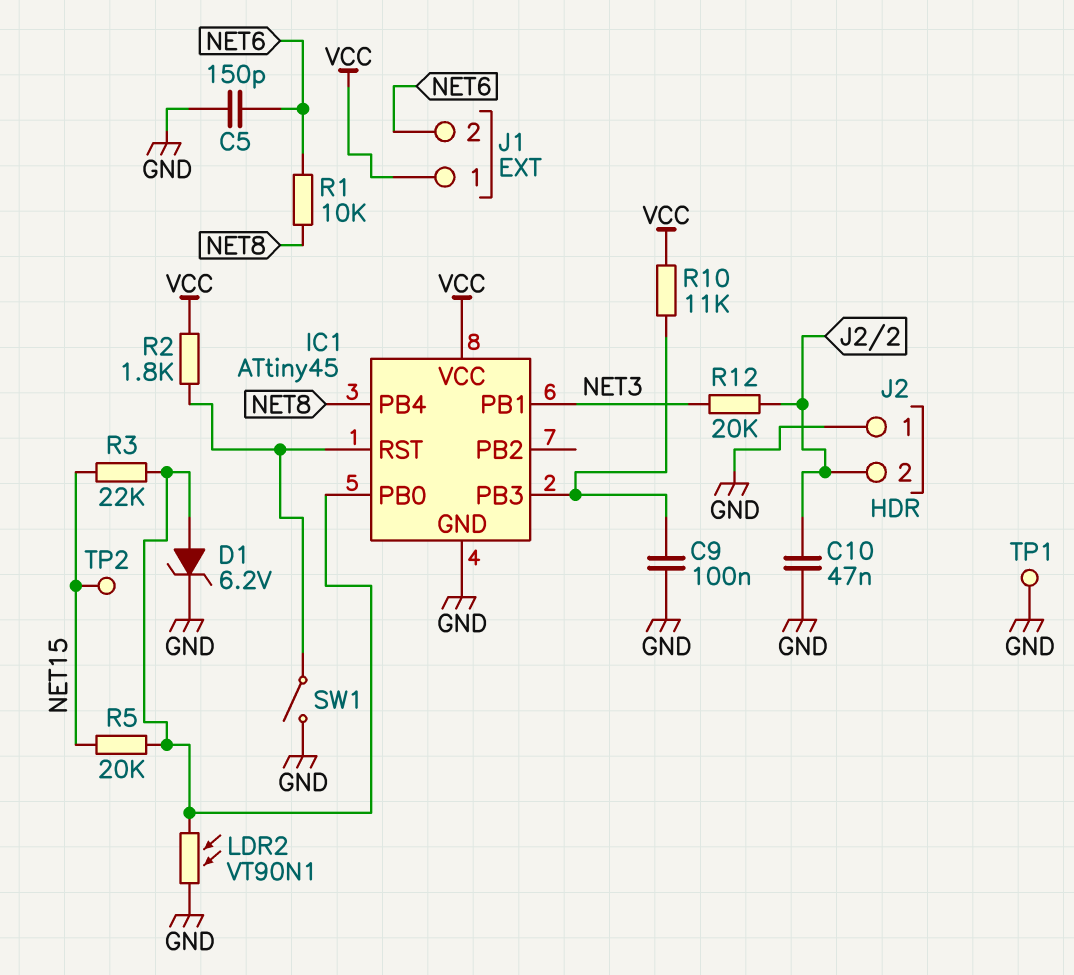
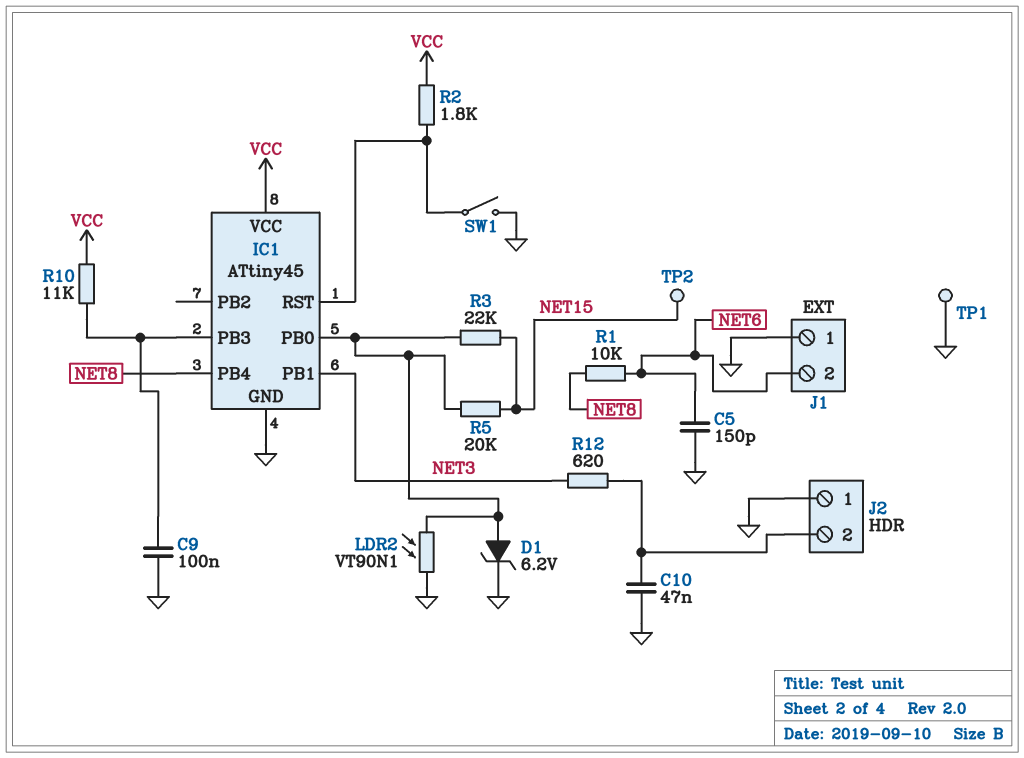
J1 pin 1: VCC -> GND
R12: 20k (J2/2, NET3) -> 620 (J2/2, NET3)

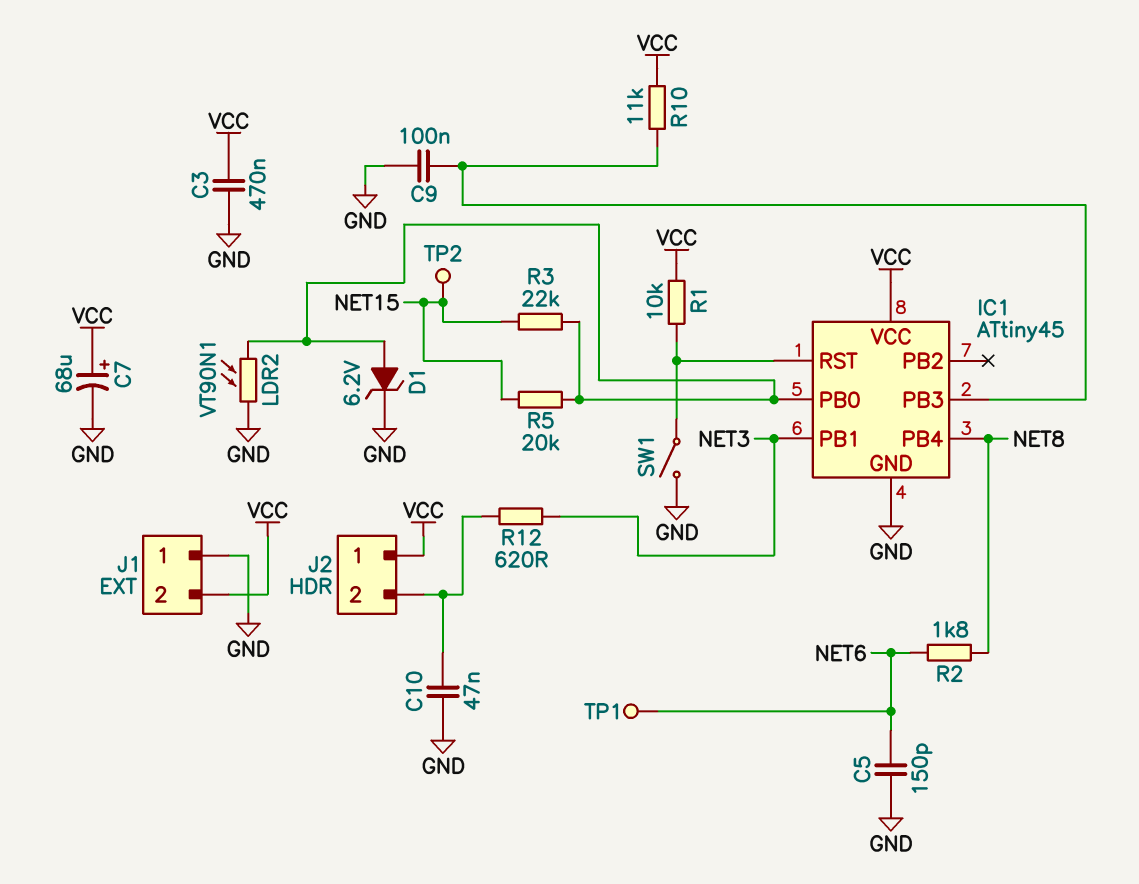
C3: none -> 470nF (GND, VCC)
C7: none -> 68uF (plus VCC, minus GND)
J1 pin 2: NET6 -> VCC
J2 pin 1: GND -> VCC
R1: 10k (NET6, NET8) -> 10k (IC1/RST, VCC)
R2: 1.8k (IC1/RST, VCC) -> 1.8k (NET6, NET8)
TP1: test point (GND) -> test point (NET6)

